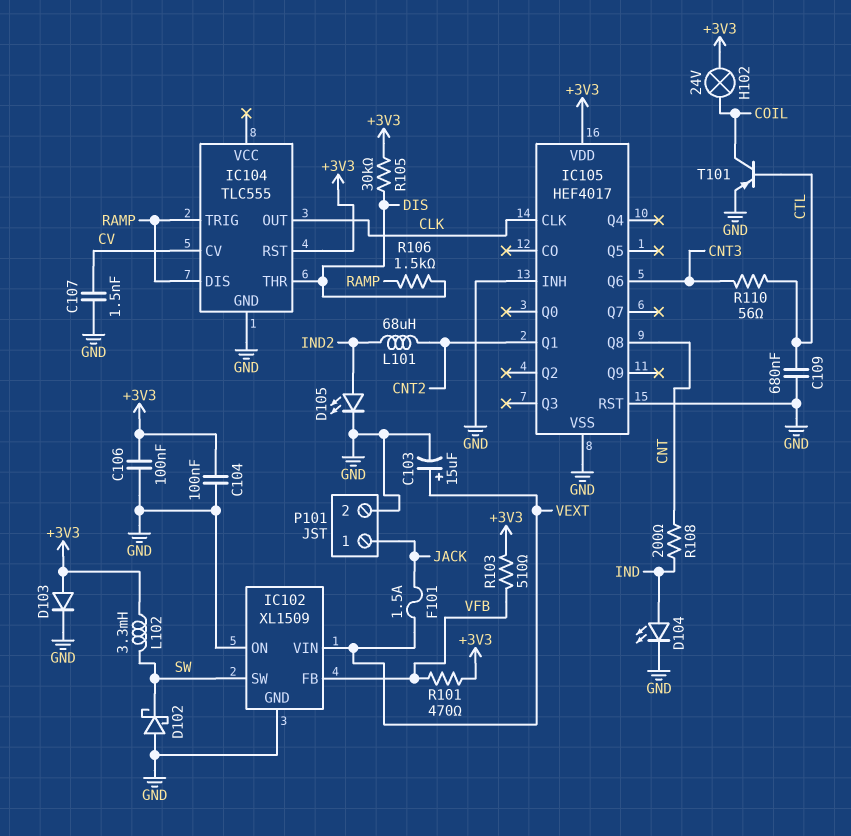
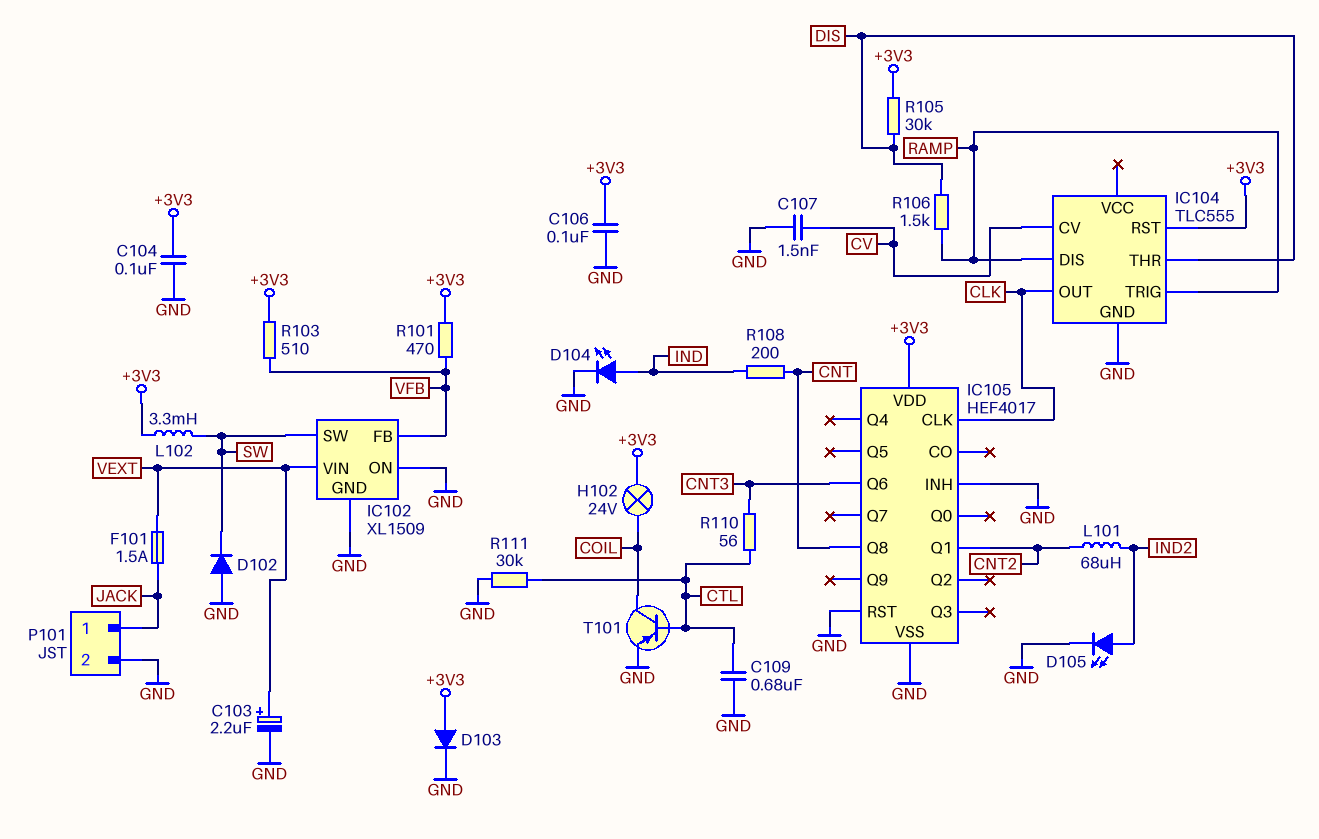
C103: 15uF (plus VEXT, minus GND) -> 2.2uF (plus VEXT, minus GND)
D102: schottky (A GND, K SW) -> diode (A GND, K SW)
R111: none -> 30k (CTL, GND)

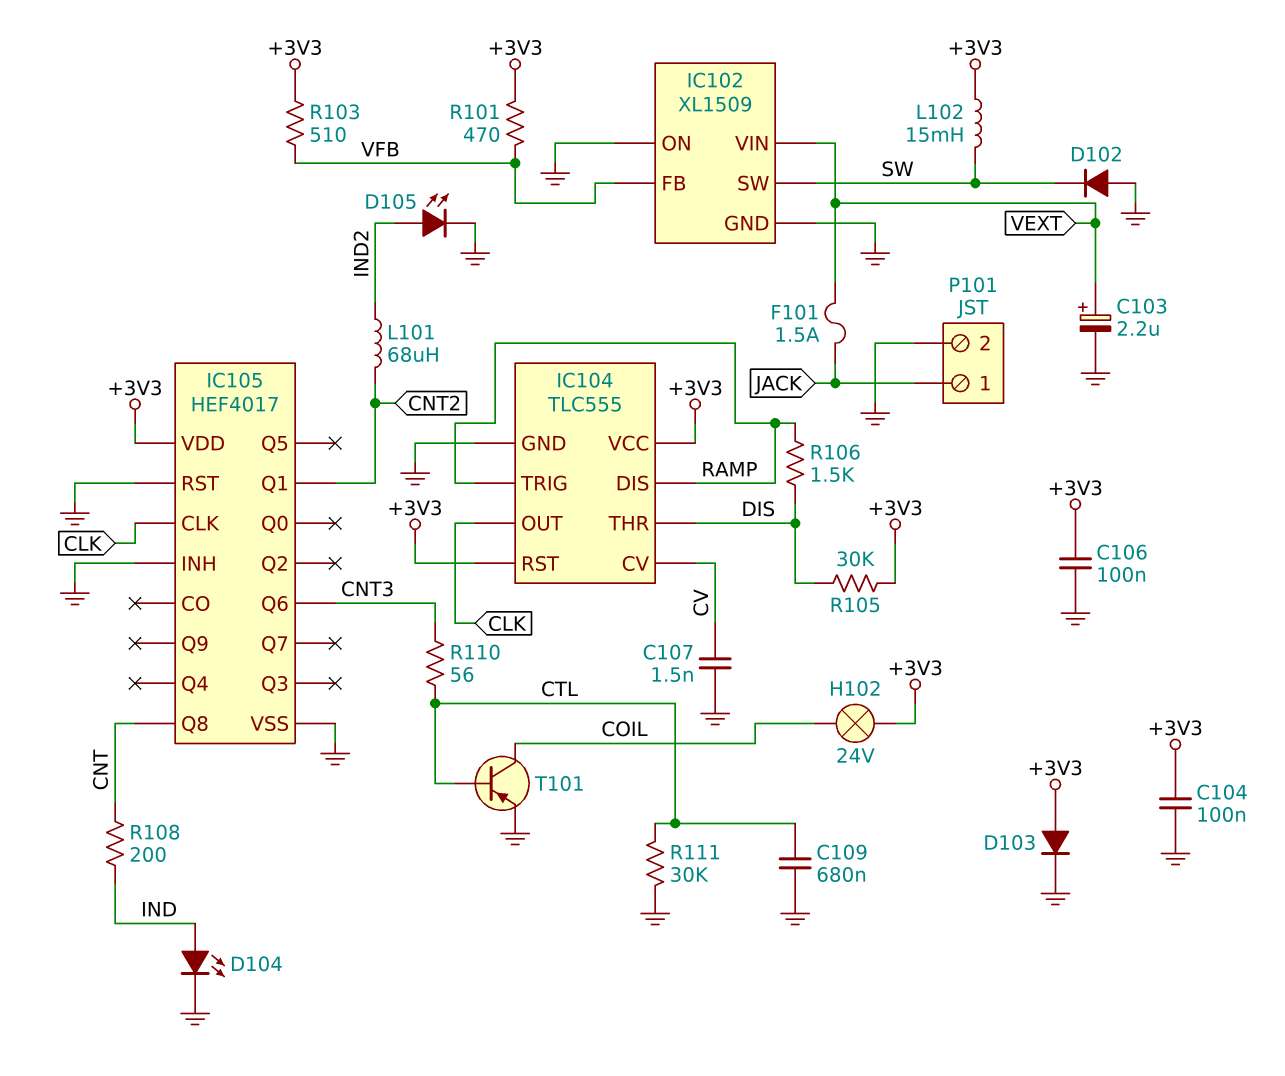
IC104 pin VCC: none -> +3V3
L102: 3.3mH (+3V3, SW) -> 15mH (+3V3, SW)

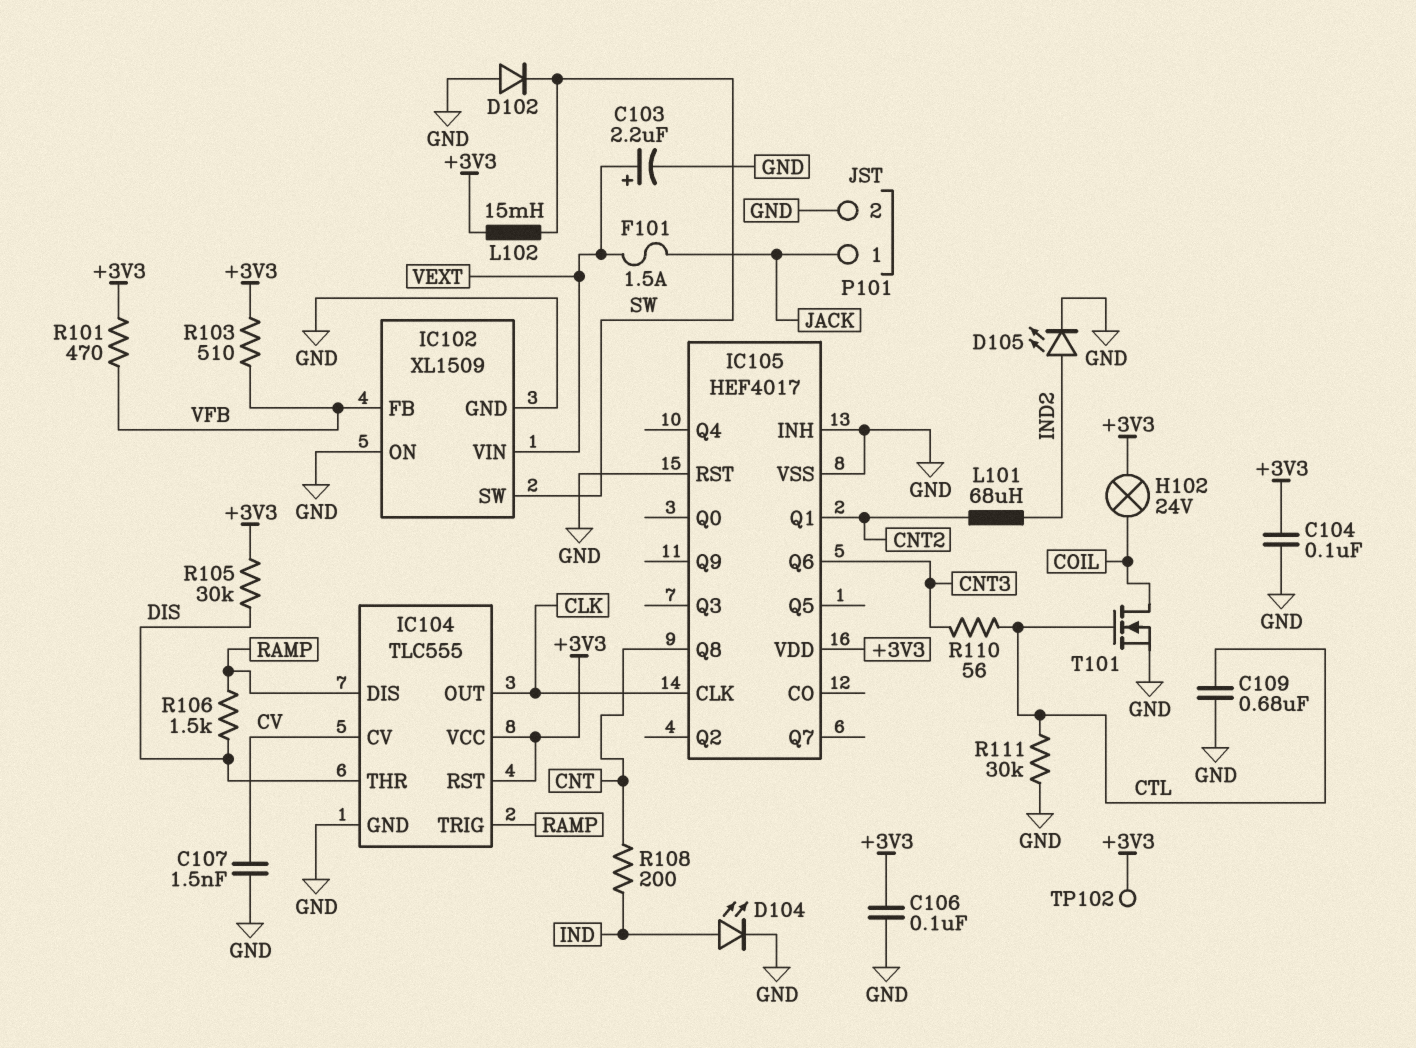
D103: diode (A +3V3, K GND) -> none
T101: PNP (B CTL, C COIL, E GND) -> NMOS (G CTL, D COIL, S GND)
TP102: none -> test point (+3V3)

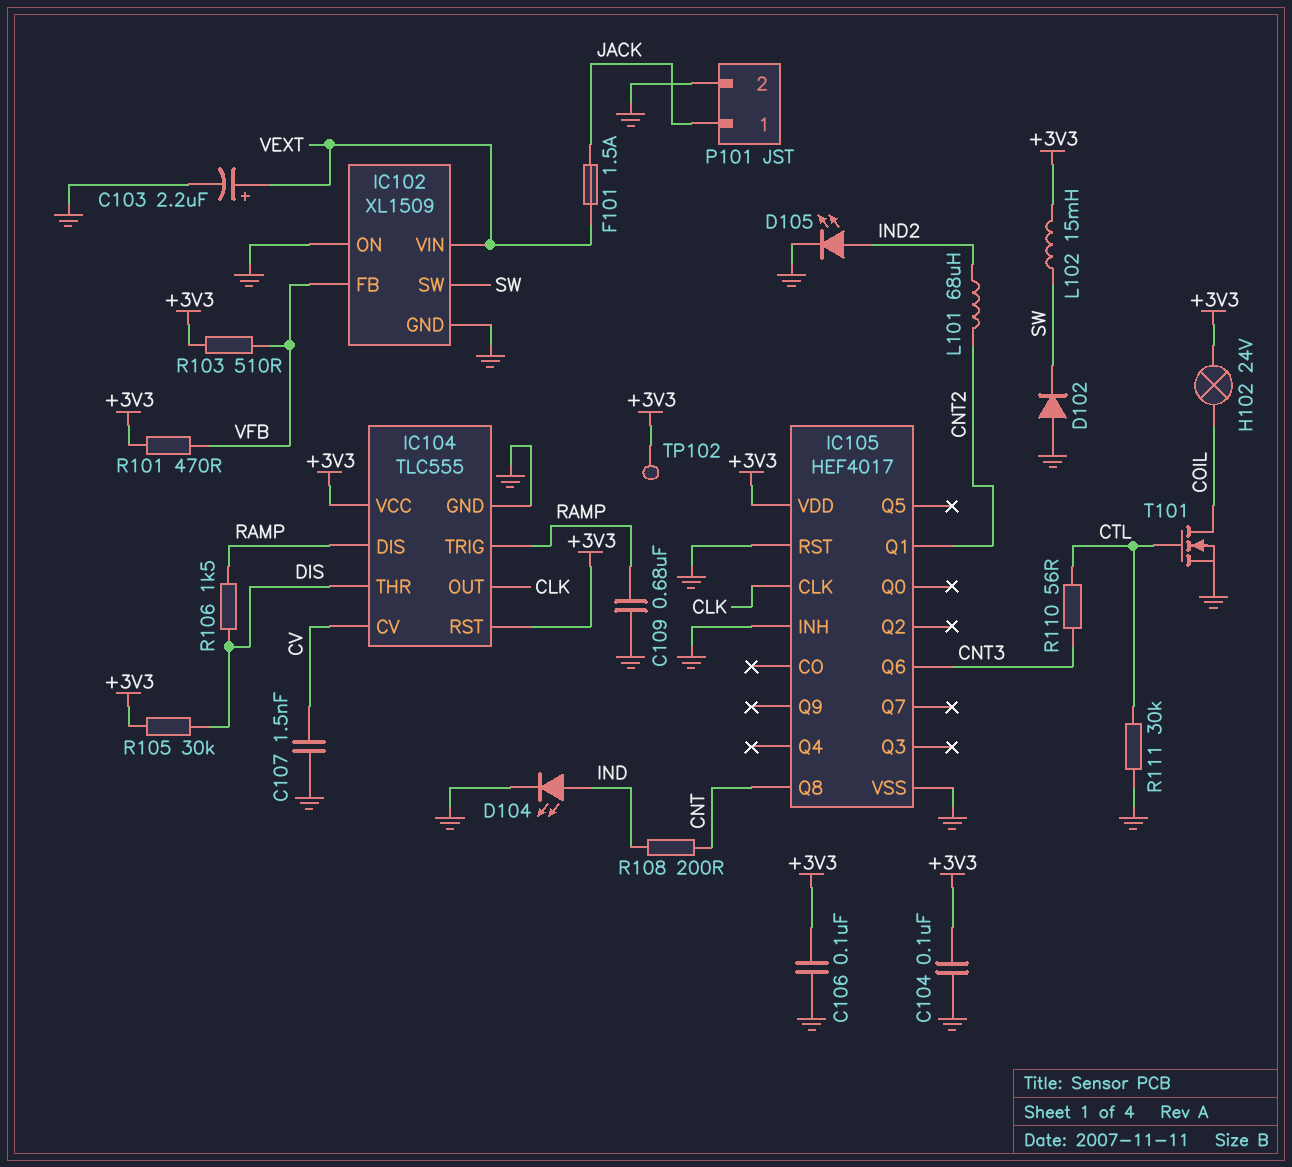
C109: 680nF (CTL, GND) -> 680nF (GND, RAMP)

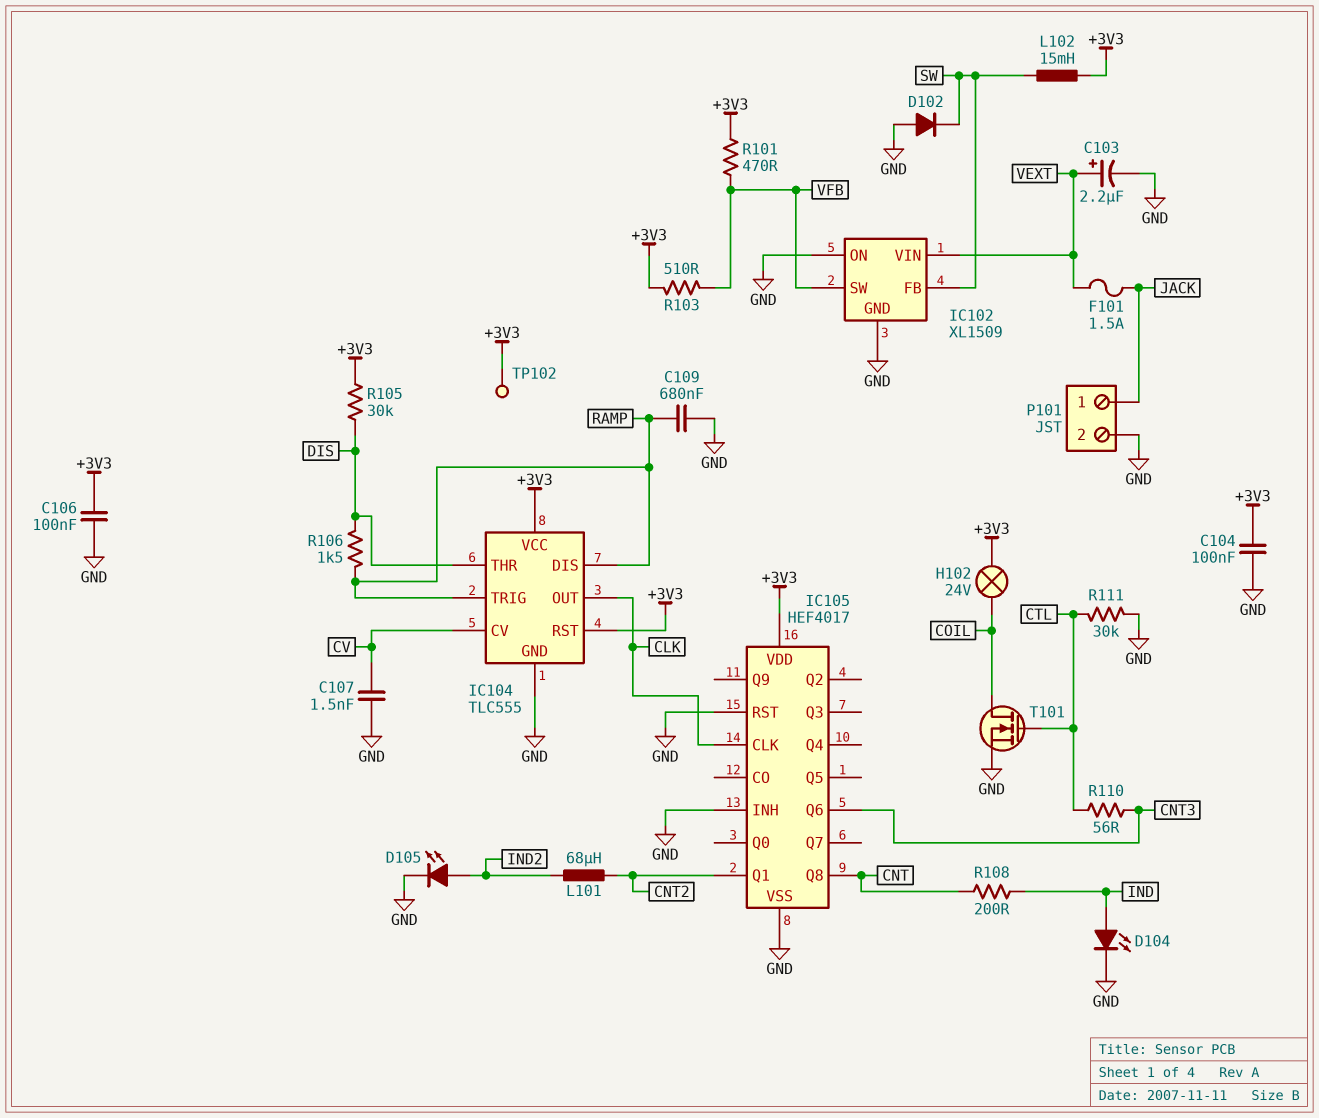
IC102 pin FB: VFB -> SW
IC102 pin SW: SW -> VFB

